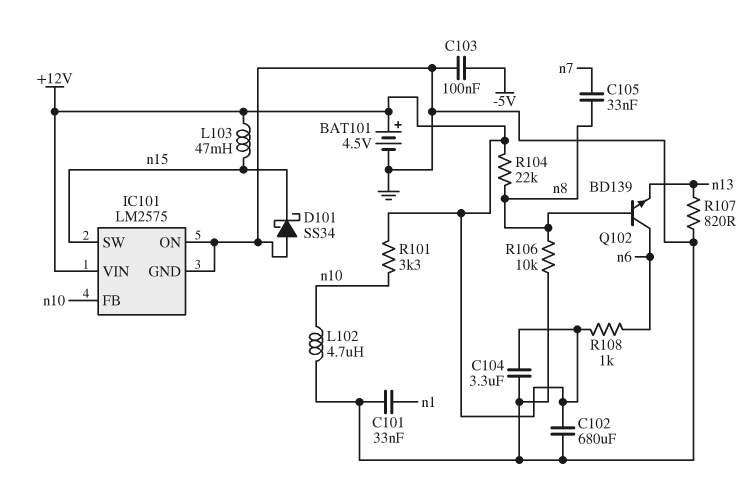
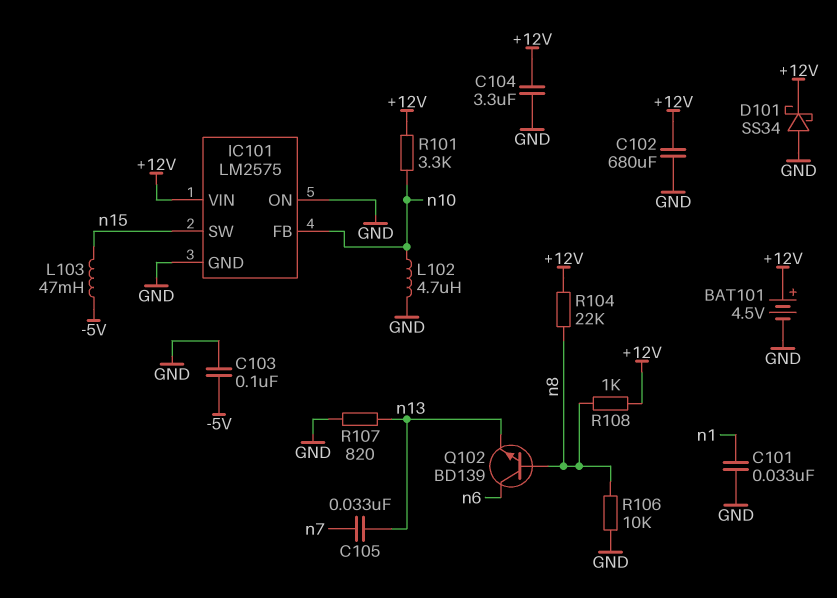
C105: 33nF (n7, n8) -> 33nF (n7, n13)
D101: schottky SS34 (A GND, K n15) -> schottky SS34 (A GND, K +12V)
L103: 47mH (+12V, n15) -> 47mH (-5V, n15)
R108: 1k (+12V, n6) -> 1k (+12V, n8)

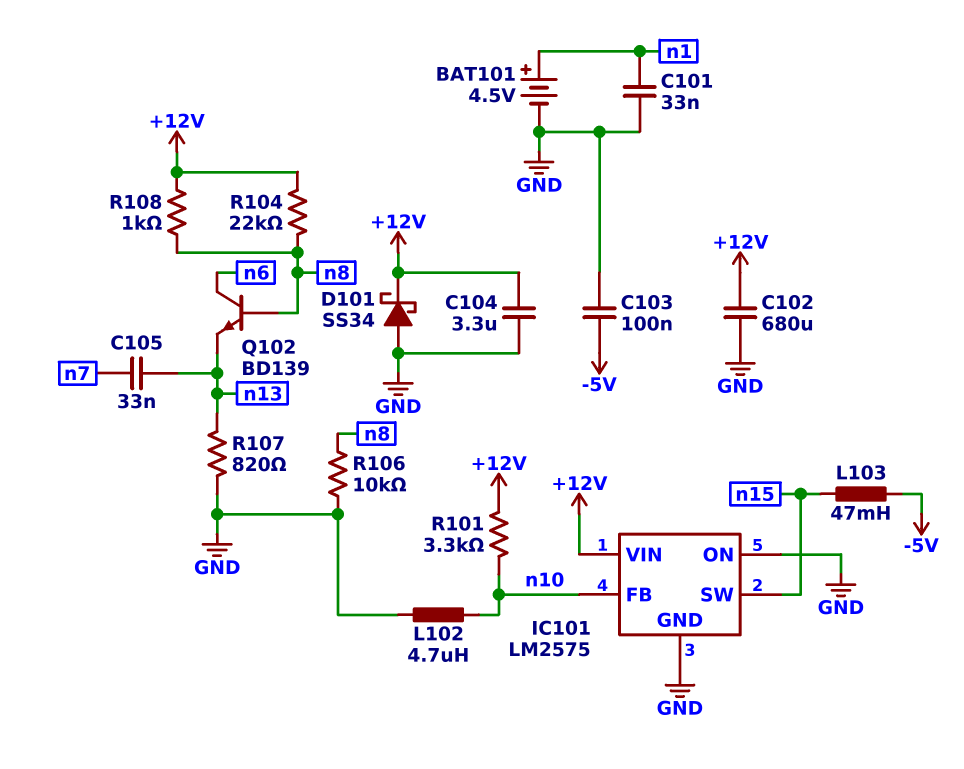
BAT101: 4.5V (plus +12V, minus GND) -> 4.5V (plus n1, minus GND)

